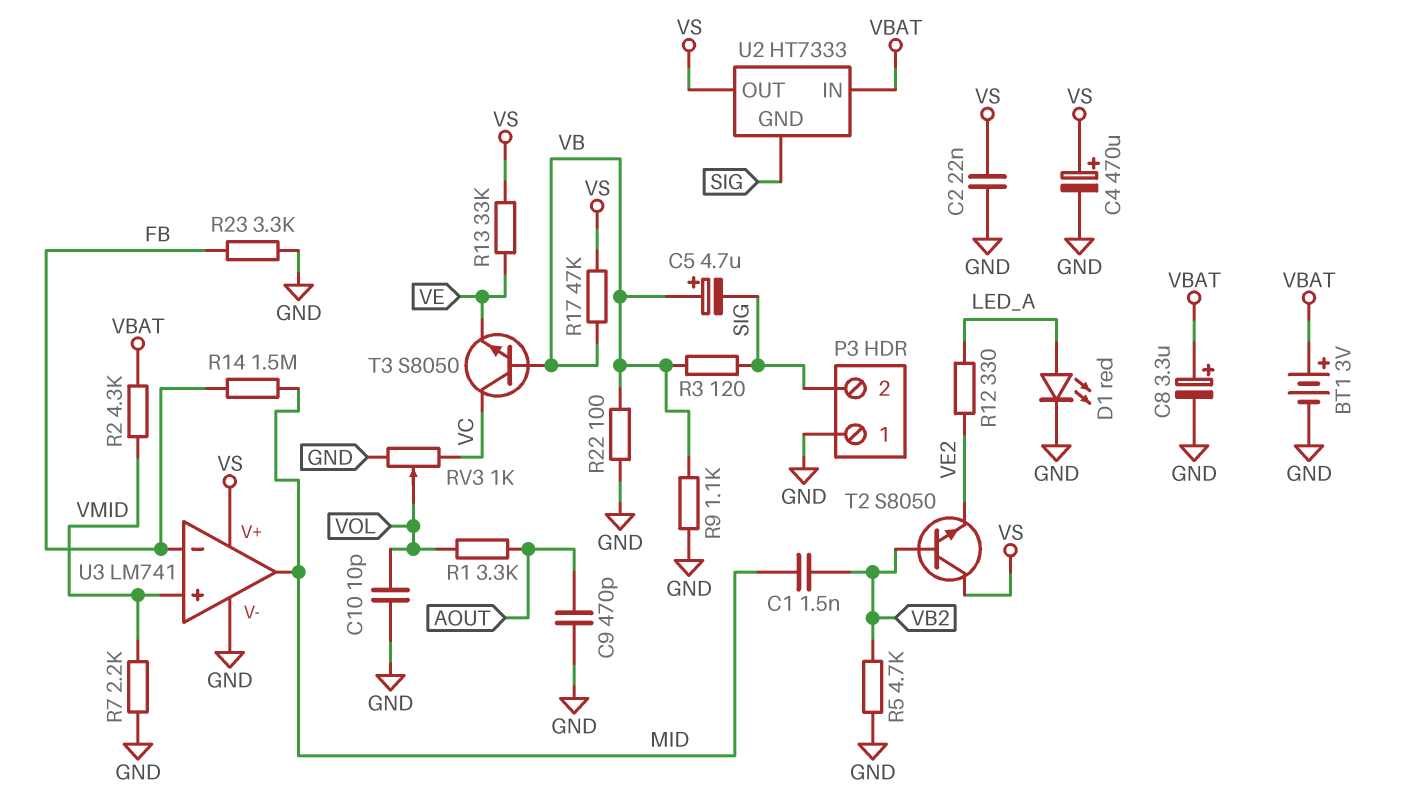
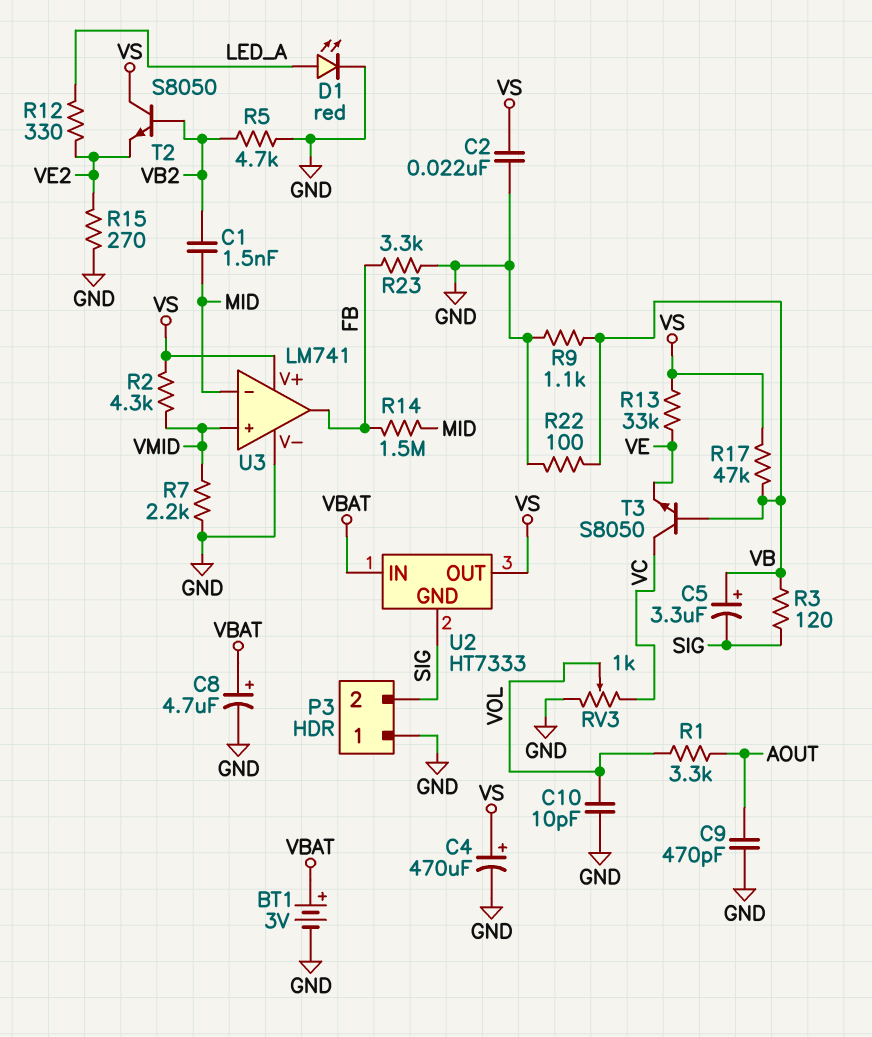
C5: 4.7uF (plus VB, minus SIG) -> 3.3uF (plus VB, minus SIG)
C8: 3.3uF (plus VBAT, minus GND) -> 4.7uF (plus VBAT, minus GND)
R2: 4.3k (VBAT, VMID) -> 4.3k (VMID, VS)
R15: none -> 270 (GND, VE2)
U3 pin in-: FB -> MID
U3 pin out: MID -> FB

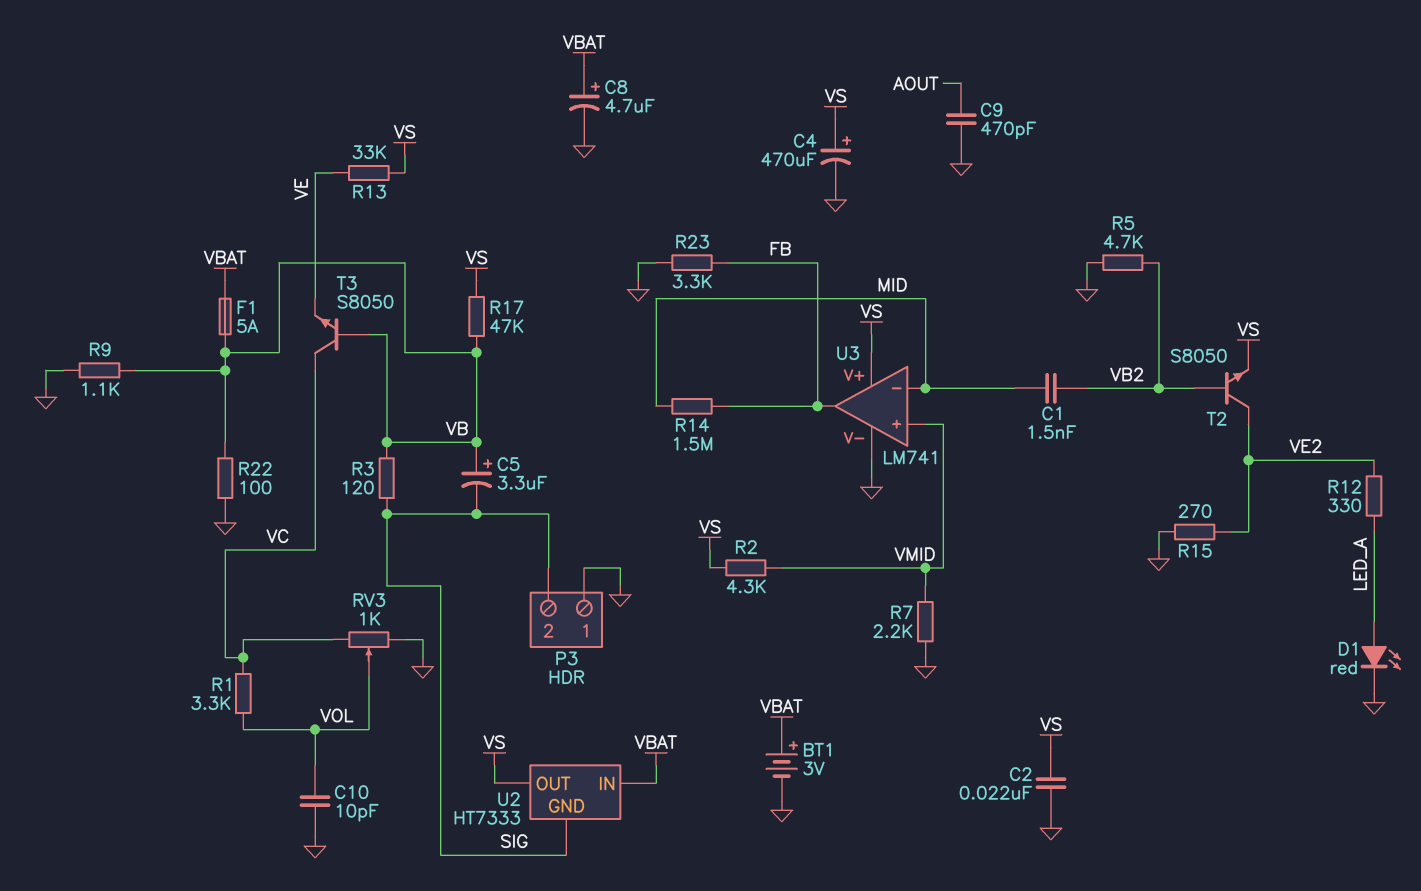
F1: none -> 5A (VB, VBAT)
R1: 3.3k (AOUT, VOL) -> 3.3k (VC, VOL)
T2: NPN S8050 (B VB2, C VS, E VE2) -> NPN S8050 (B VB2, C VE2, E VS)

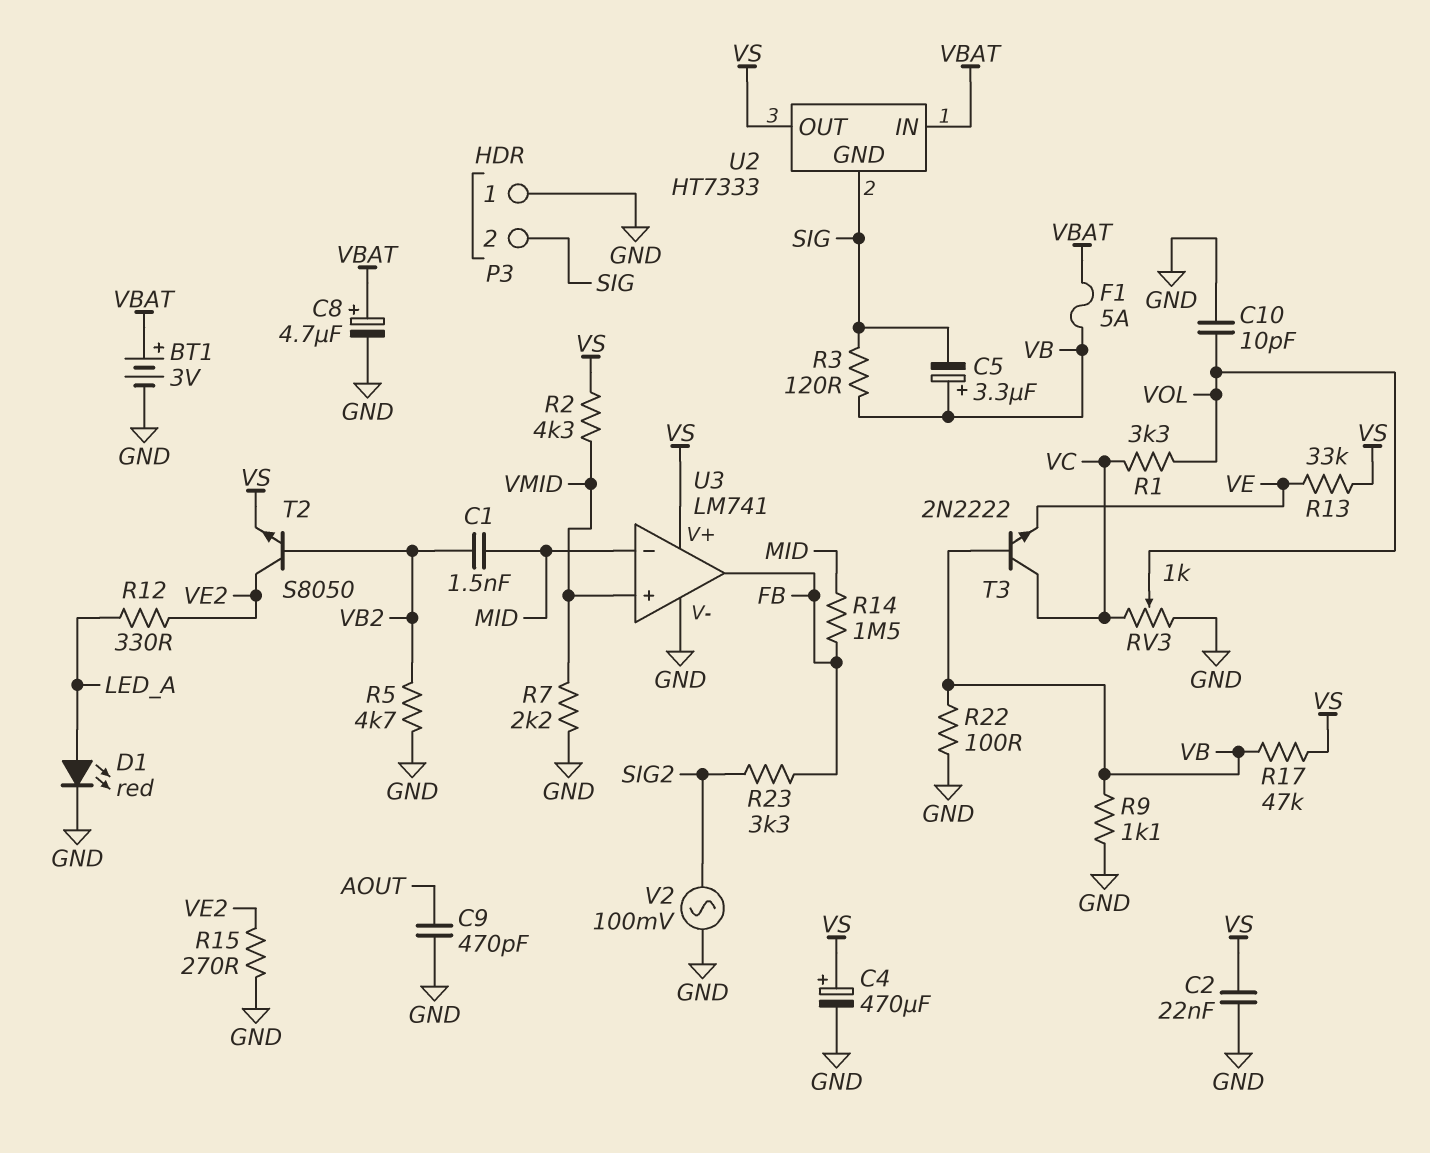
R23: 3.3k (FB, GND) -> 3.3k (FB, SIG2)
T3: NPN S8050 (B VB, C VC, E VE) -> NPN 2N2222 (B VB, C VC, E VE)
V2: none -> AC 100mV (GND, SIG2)

